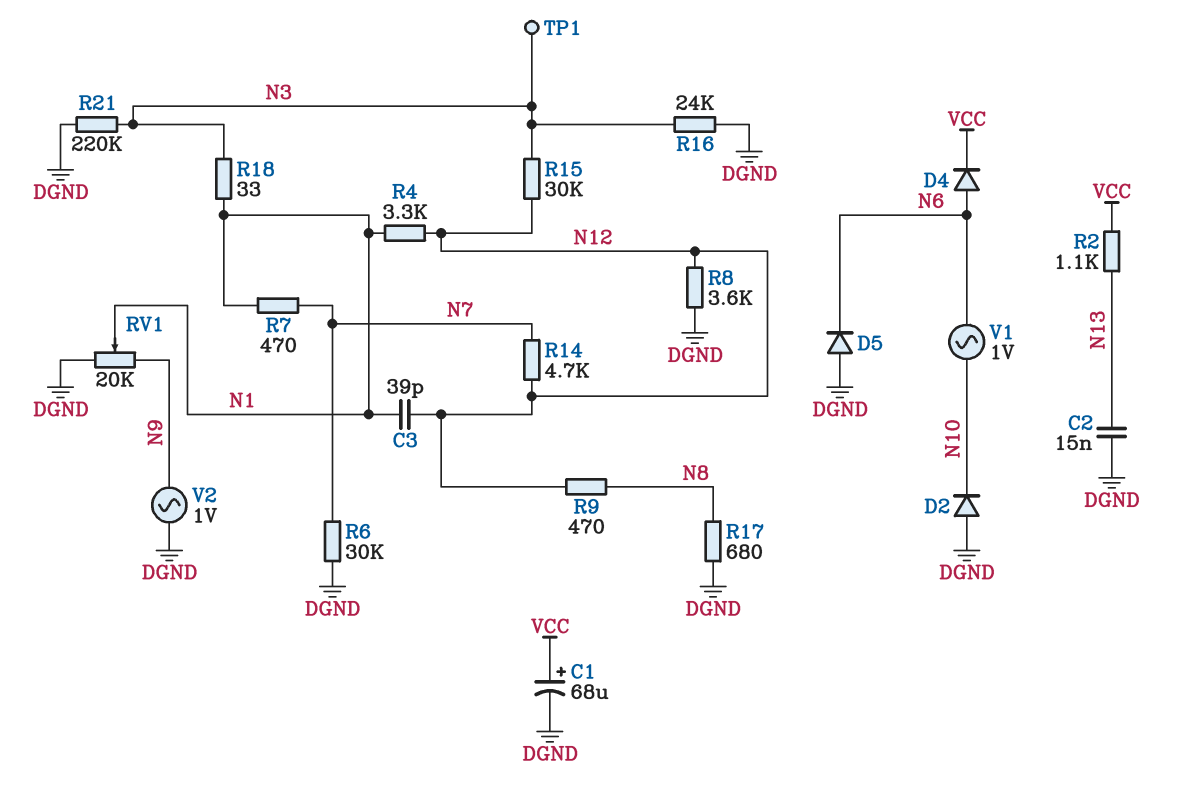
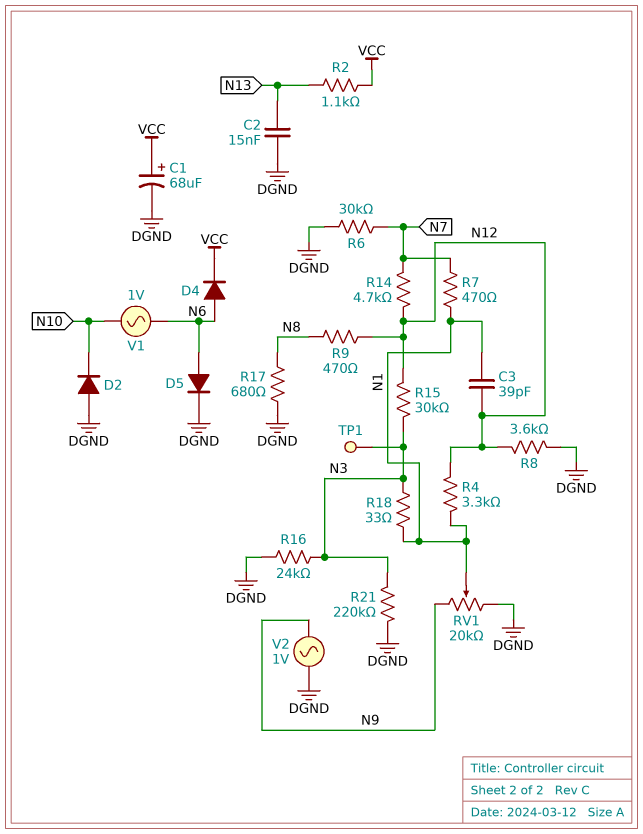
D5: diode (A DGND, K N6) -> diode (A N6, K DGND)

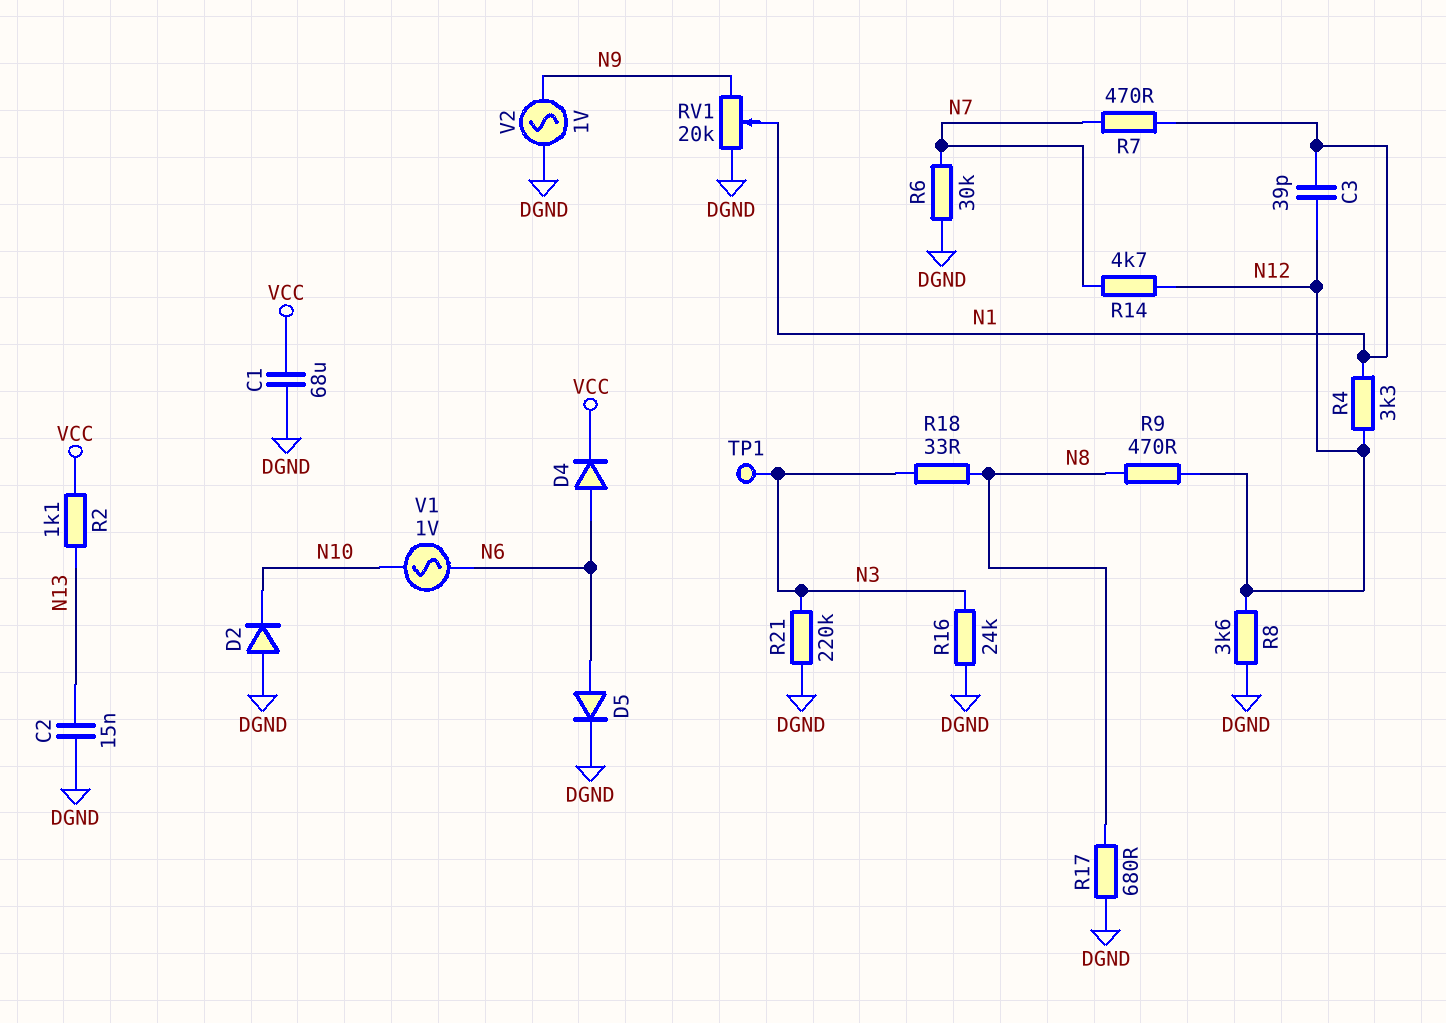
C1: 68uF (plus VCC, minus DGND) -> 68uF (DGND, VCC)
R15: 30k (N3, N12) -> none
R18: 33 (N1, N3) -> 33 (N3, N8)

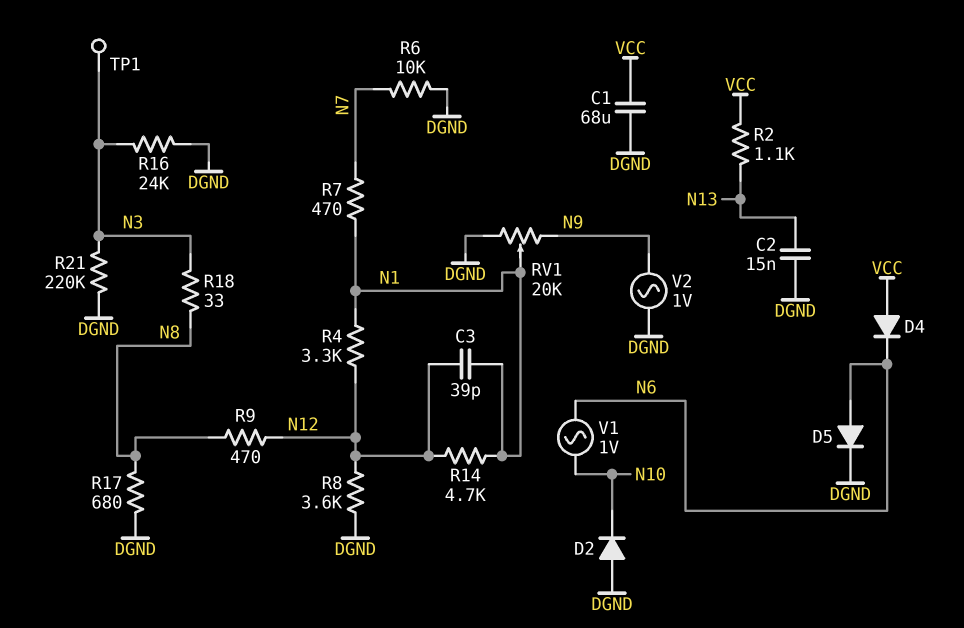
D4: diode (A N6, K VCC) -> diode (A VCC, K N6)
R6: 30k (DGND, N7) -> 10k (DGND, N7)
R14: 4.7k (N7, N12) -> 4.7k (N1, N12)

